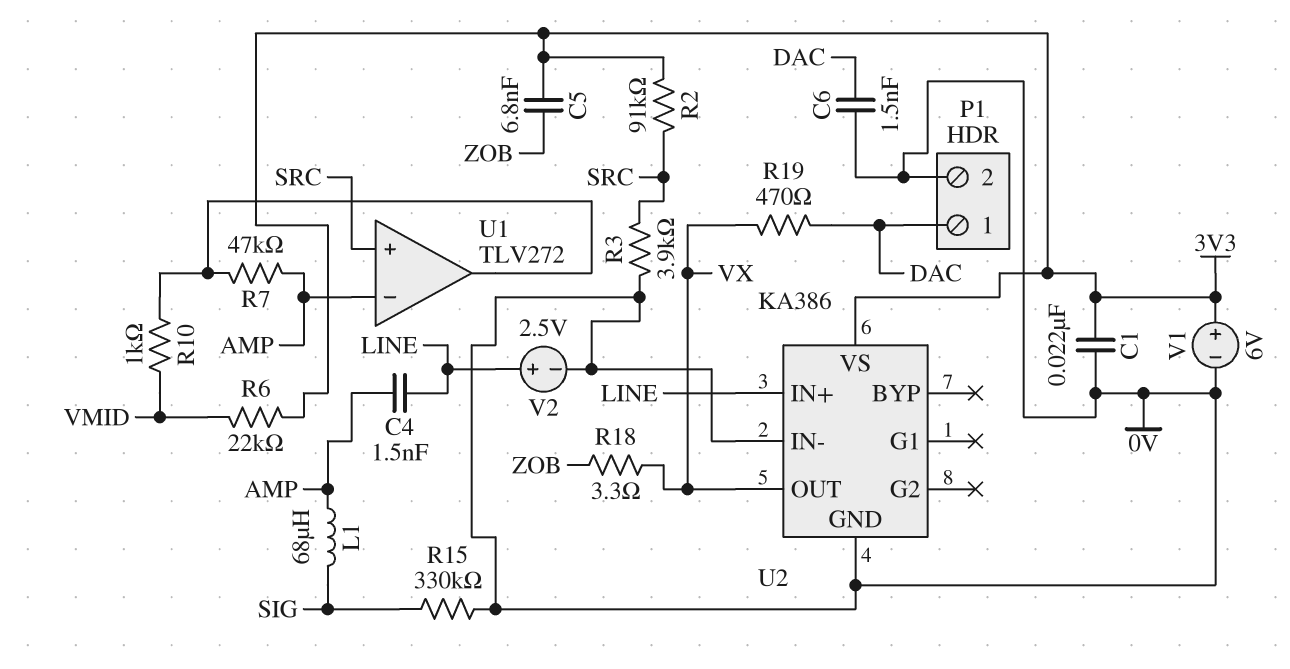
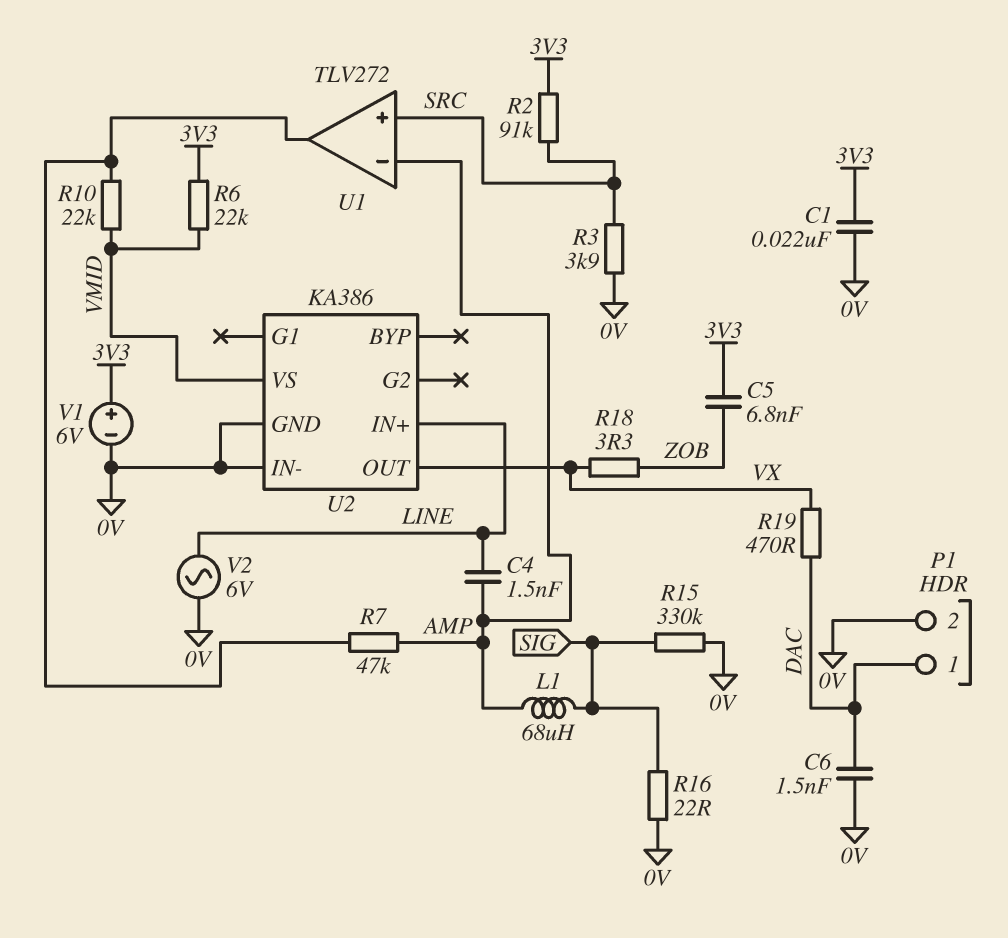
R10: 1k (U1/out, VMID) -> 22k (U1/out, VMID)
R16: none -> 22 (0V, SIG)
U2 pin VS: 3V3 -> VMID
V2: 2.5V (plus LINE, minus 0V) -> AC 6V (0V, LINE)

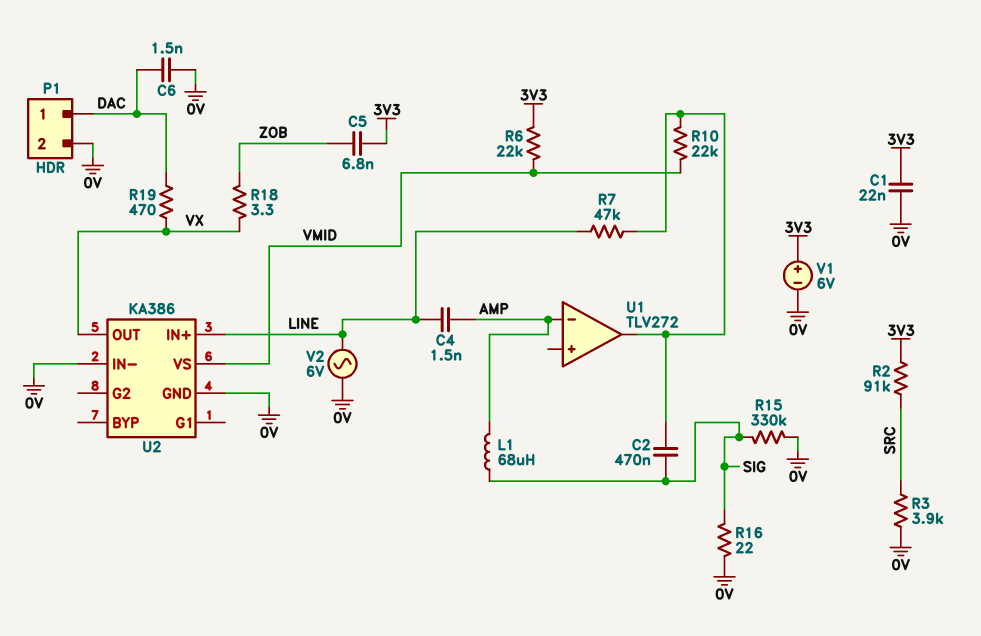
C2: none -> 470nF (SIG, U1/out)
R7: 47k (AMP, U1/out) -> 47k (LINE, U1/out)
U1 pin in+: SRC -> none

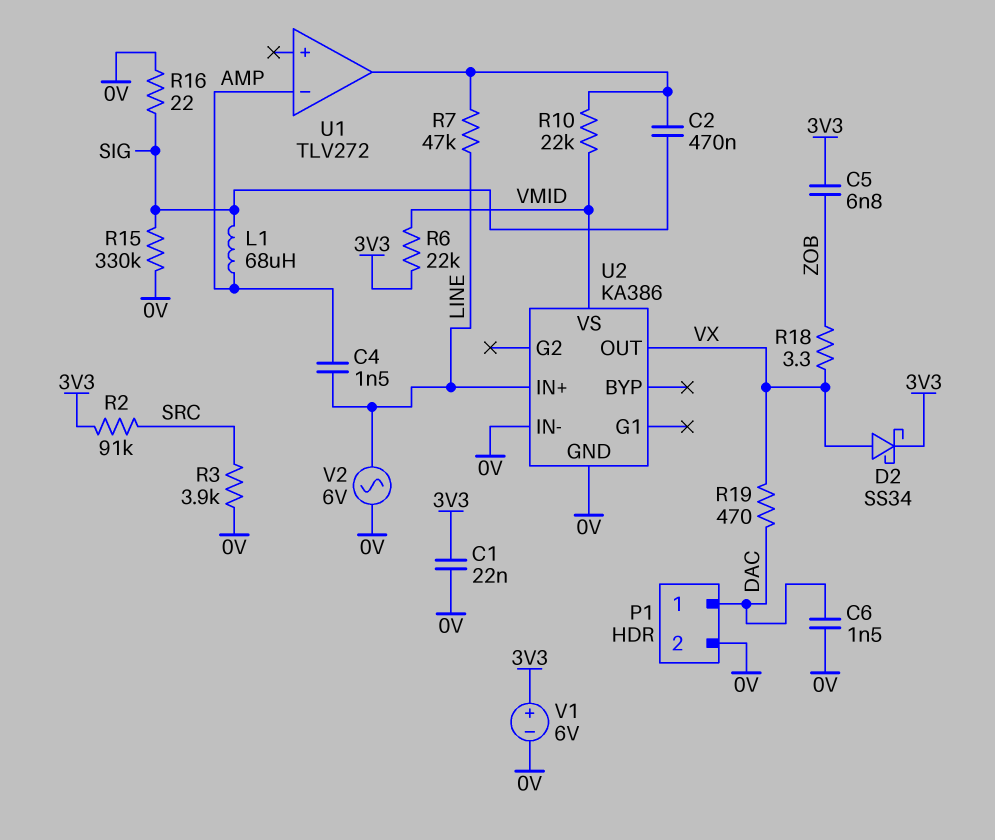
D2: none -> schottky SS34 (A VX, K 3V3)

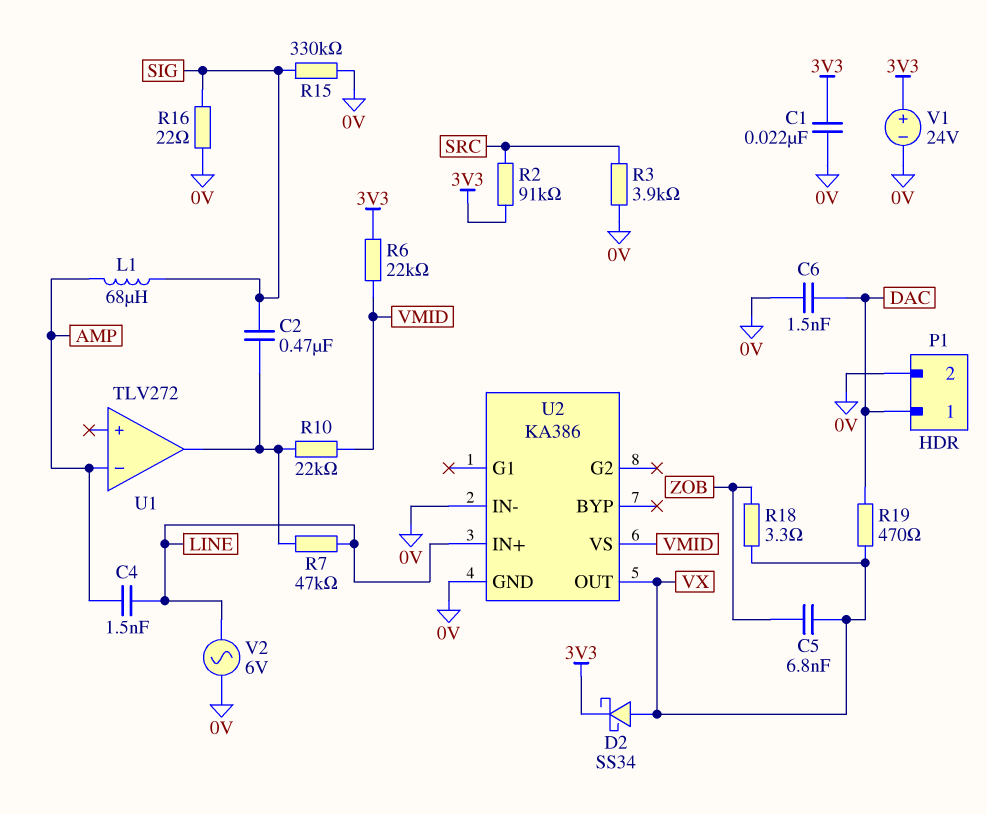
C5: 6.8nF (3V3, ZOB) -> 6.8nF (VX, ZOB)
V1: 6V (plus 3V3, minus 0V) -> 24V (plus 3V3, minus 0V)

